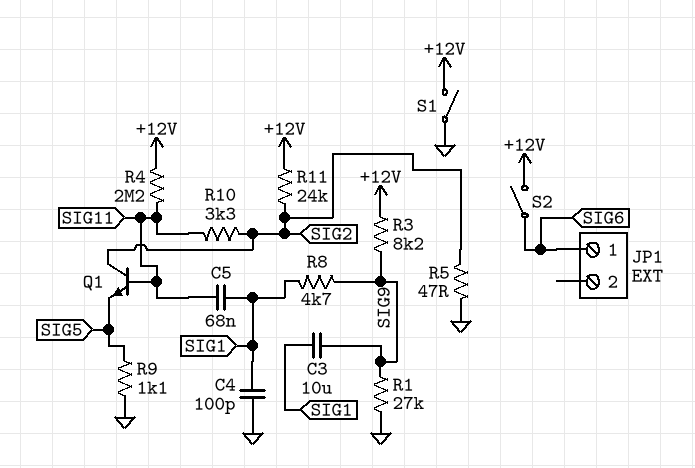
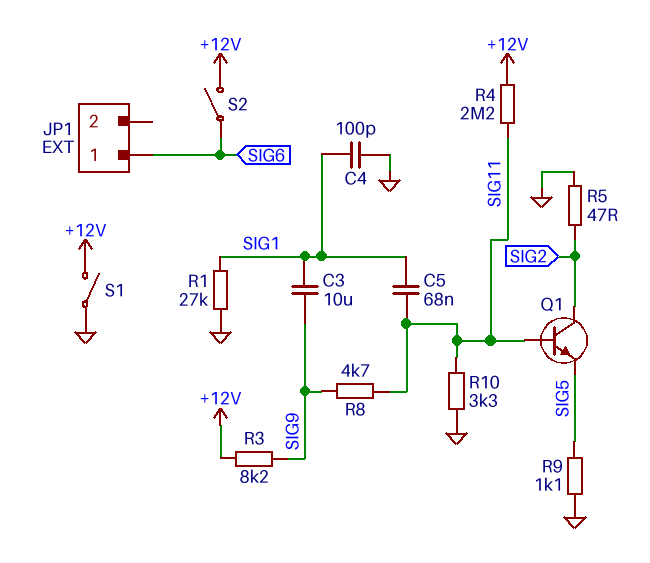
R1: 27k (GND, SIG9) -> 27k (GND, SIG1)
R8: 4.7k (SIG1, SIG9) -> 4.7k (SIG9, SIG11)
R10: 3.3k (SIG2, SIG11) -> 3.3k (GND, SIG11)
R11: 24k (+12V, SIG2) -> none

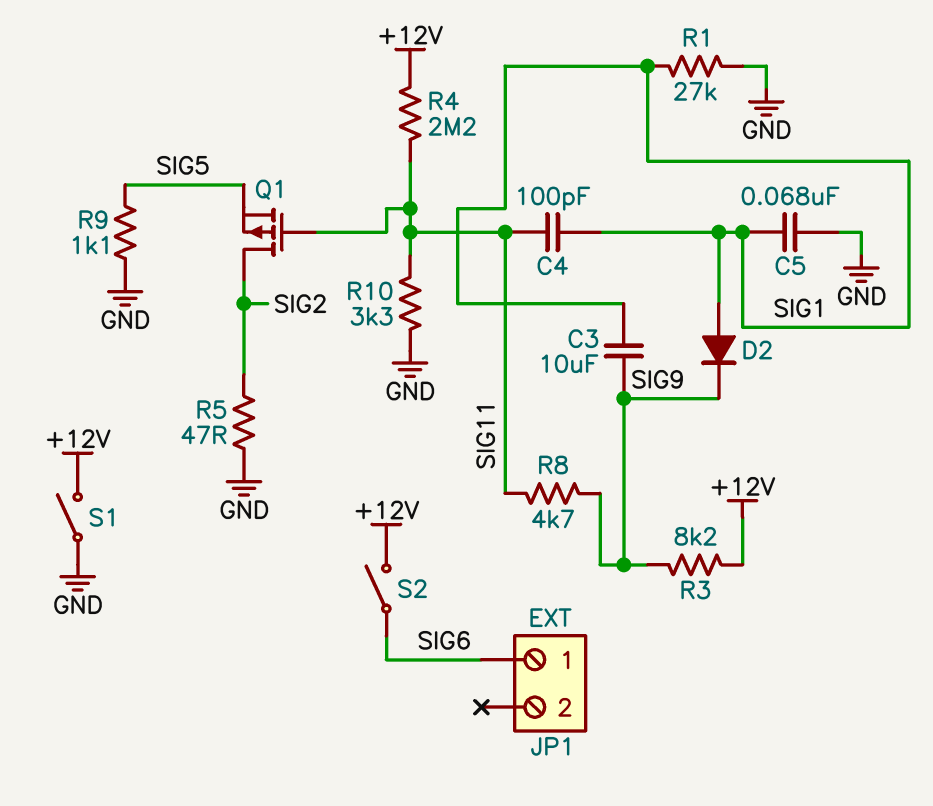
C4: 100pF (GND, SIG1) -> 100pF (SIG1, SIG11)
C5: 68nF (SIG1, SIG11) -> 68nF (GND, SIG1)
D2: none -> diode (A SIG1, K SIG9)
Q1: NPN (B SIG11, C SIG2, E SIG5) -> PMOS (G SIG11, D SIG2, S SIG5)

